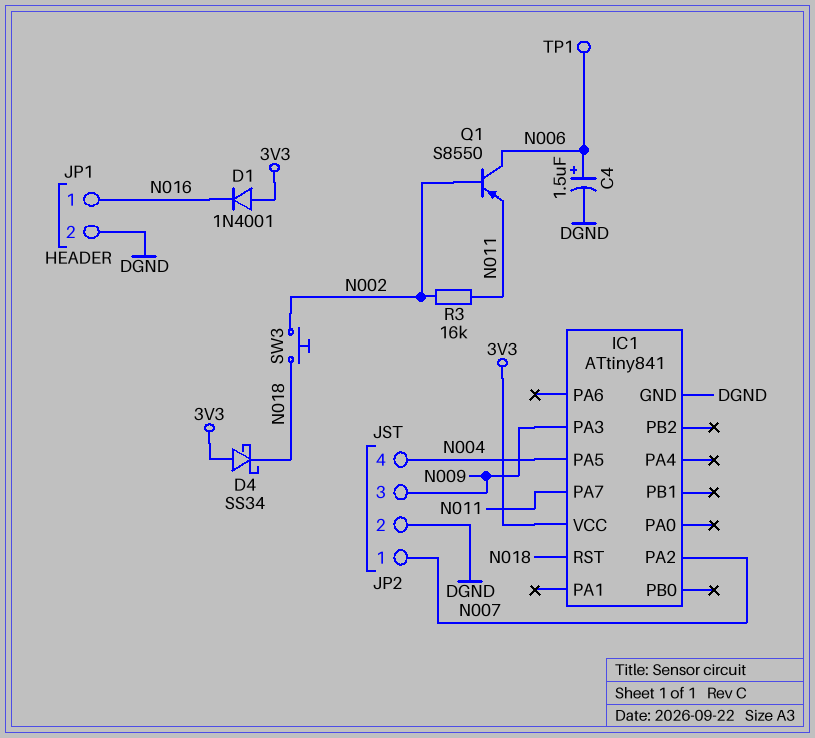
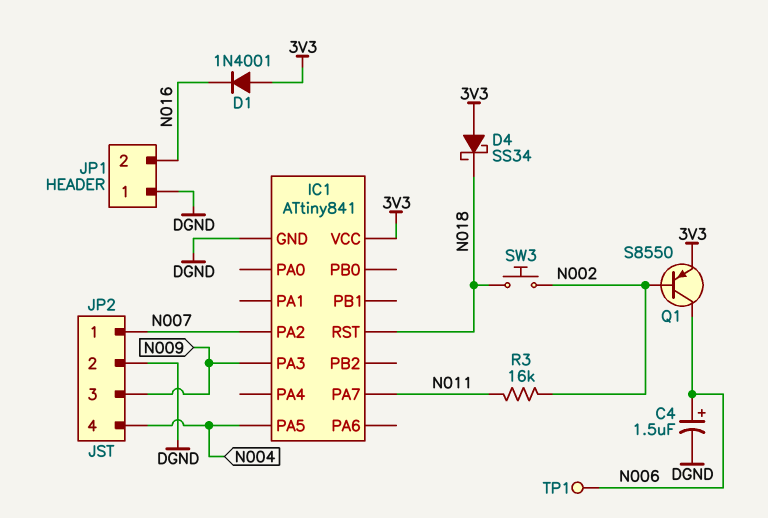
JP1 pin 1: N016 -> DGND
JP1 pin 2: DGND -> N016
Q1: PNP S8550 (B N002, C N006, E N011) -> PNP S8550 (B N002, C N006, E 3V3)

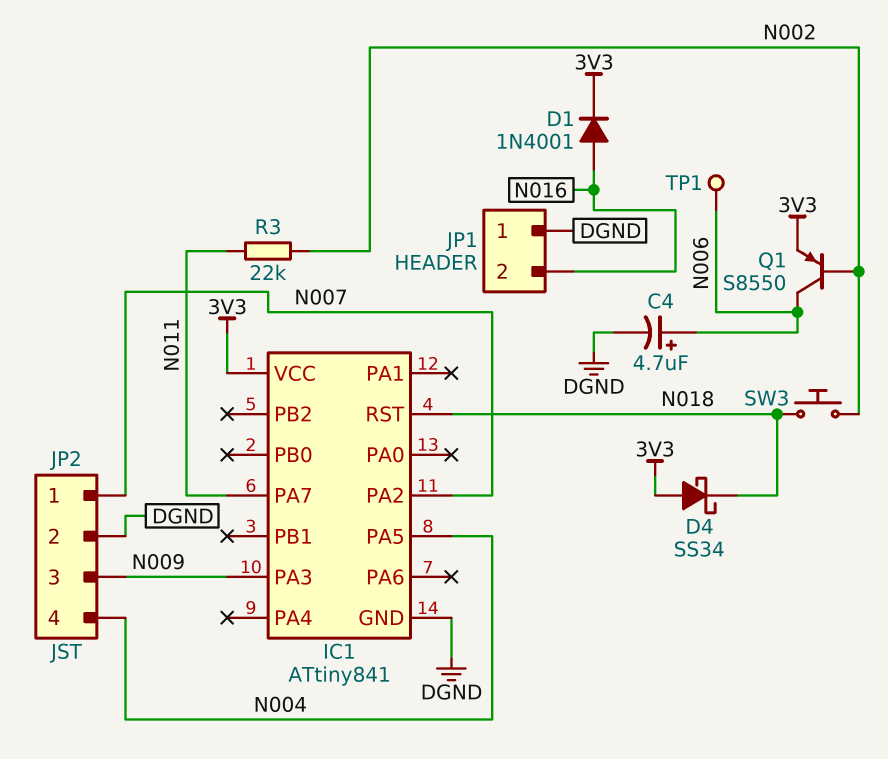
C4: 1.5uF (plus N006, minus DGND) -> 4.7uF (plus N006, minus DGND)
D1: diode 1N4001 (A 3V3, K N016) -> diode 1N4001 (A N016, K 3V3)
R3: 16k (N002, N011) -> 22k (N002, N011)

